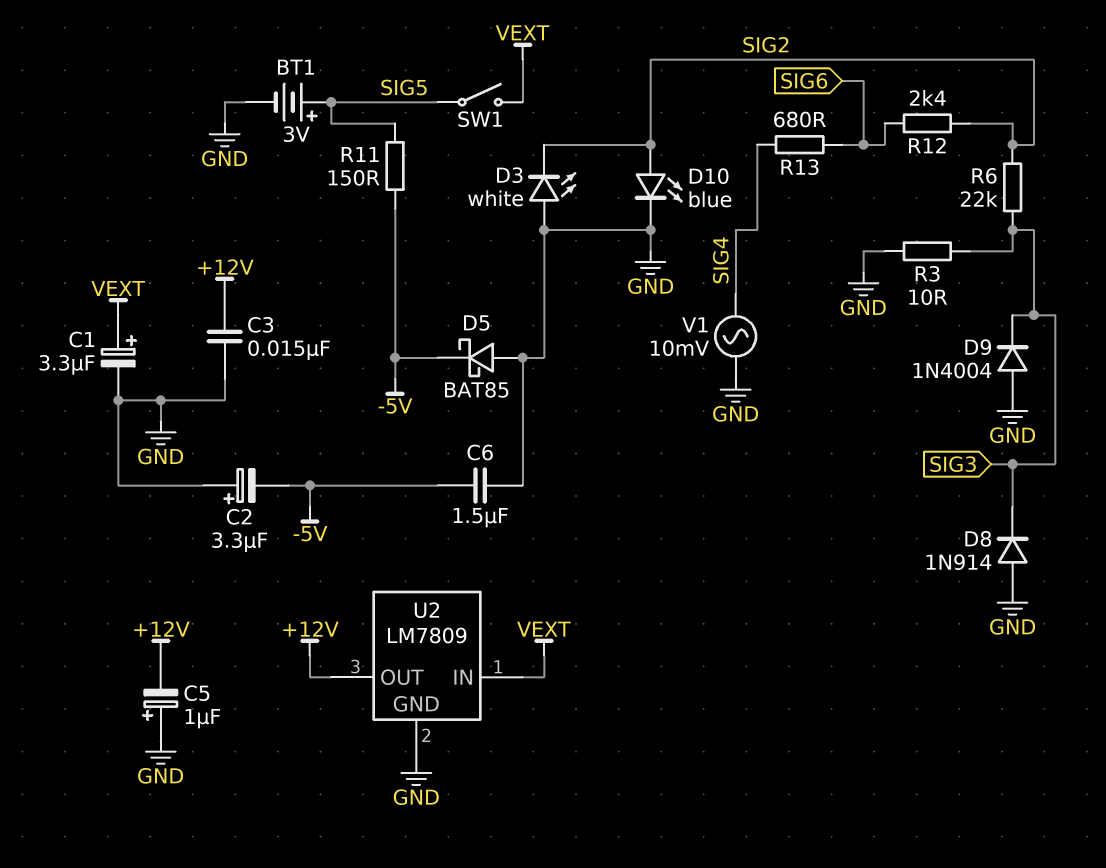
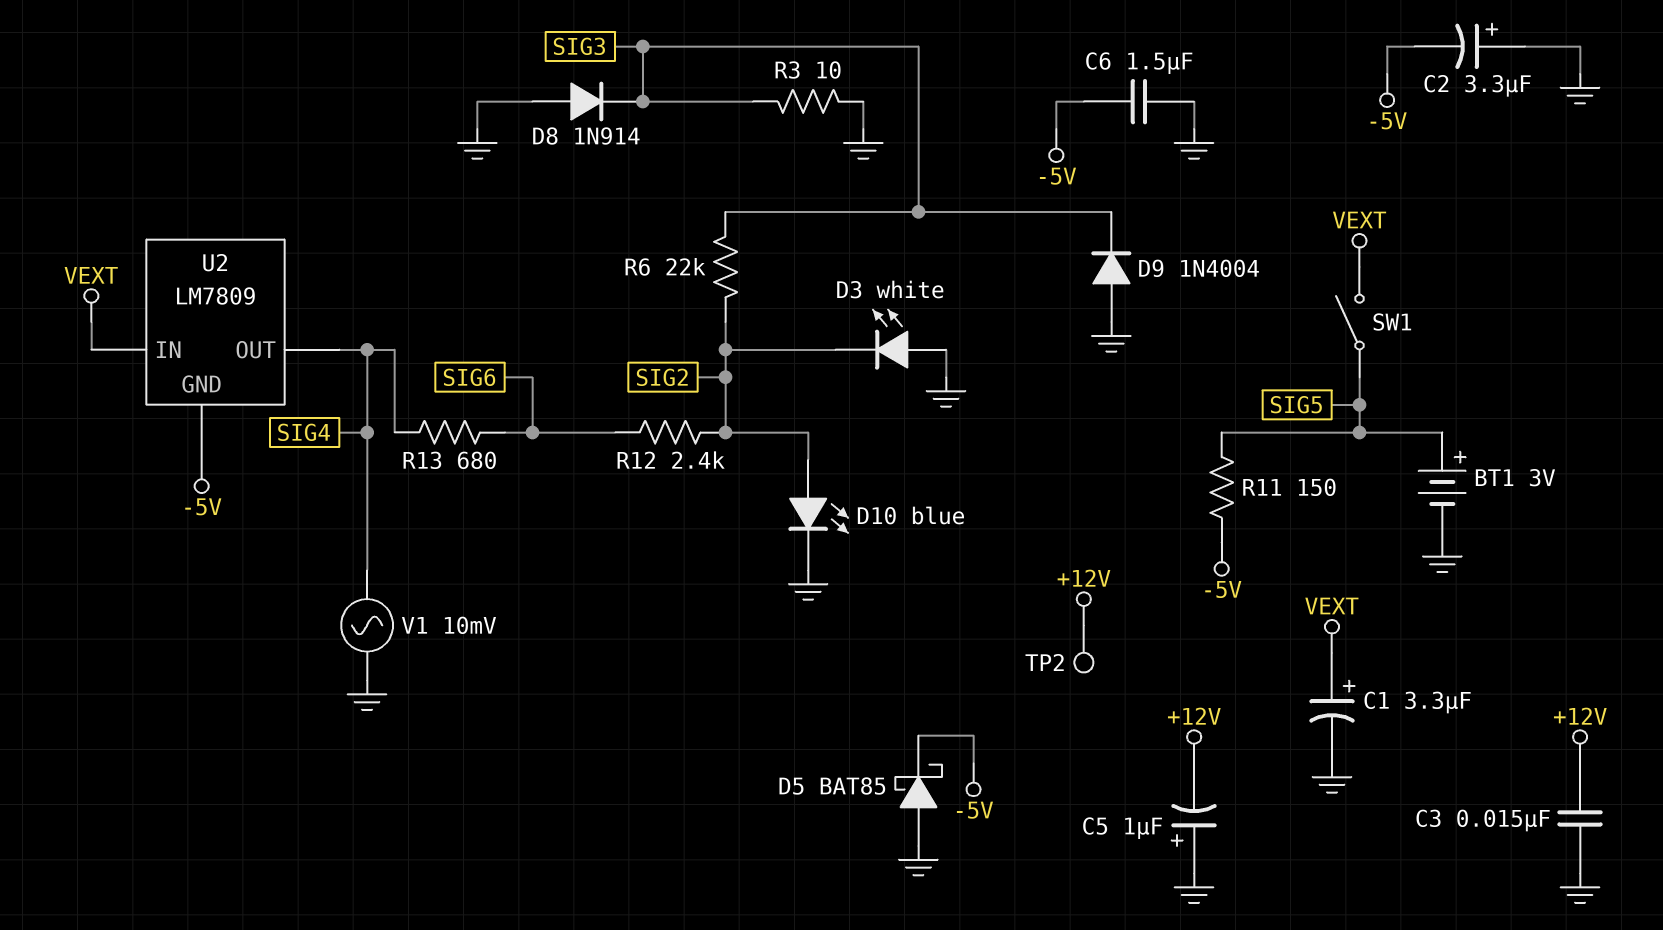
TP2: none -> test point (+12V)
U2 pin GND: GND -> -5V
U2 pin OUT: +12V -> SIG4

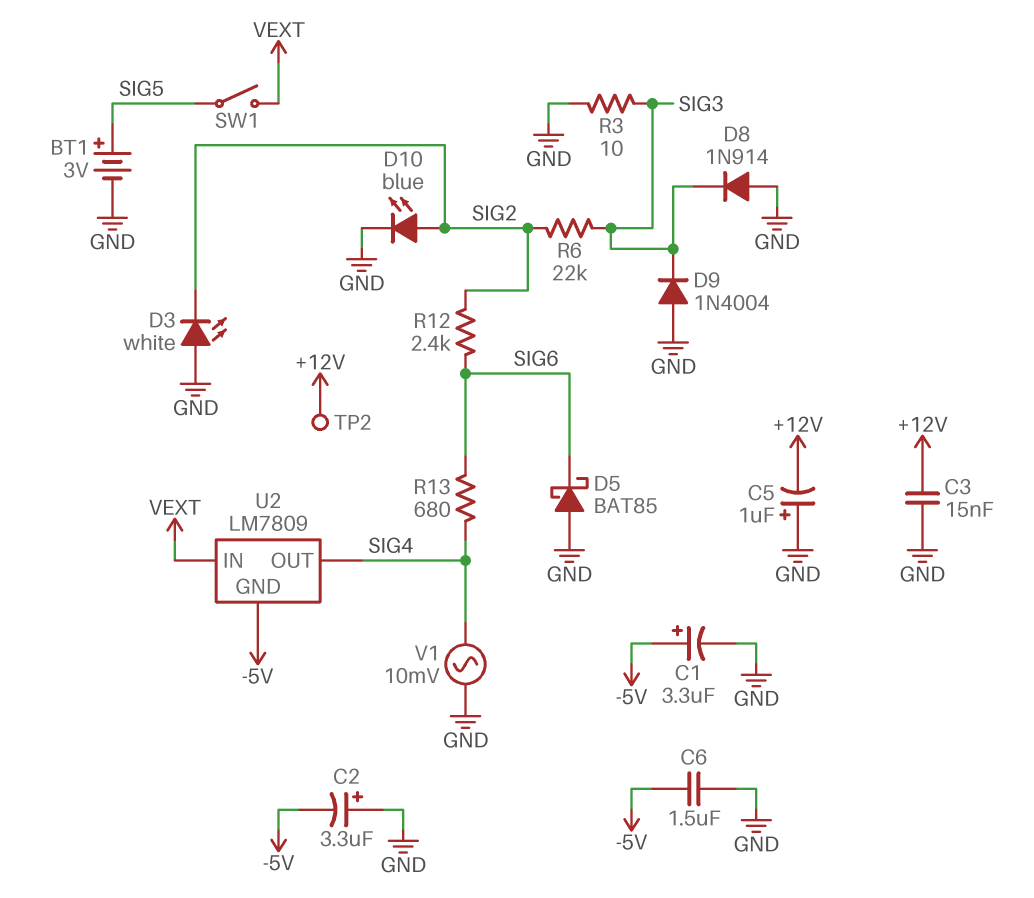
C1: 3.3uF (plus VEXT, minus GND) -> 3.3uF (plus -5V, minus GND)
D5: schottky BAT85 (A GND, K -5V) -> schottky BAT85 (A GND, K SIG6)
R11: 150 (-5V, SIG5) -> none

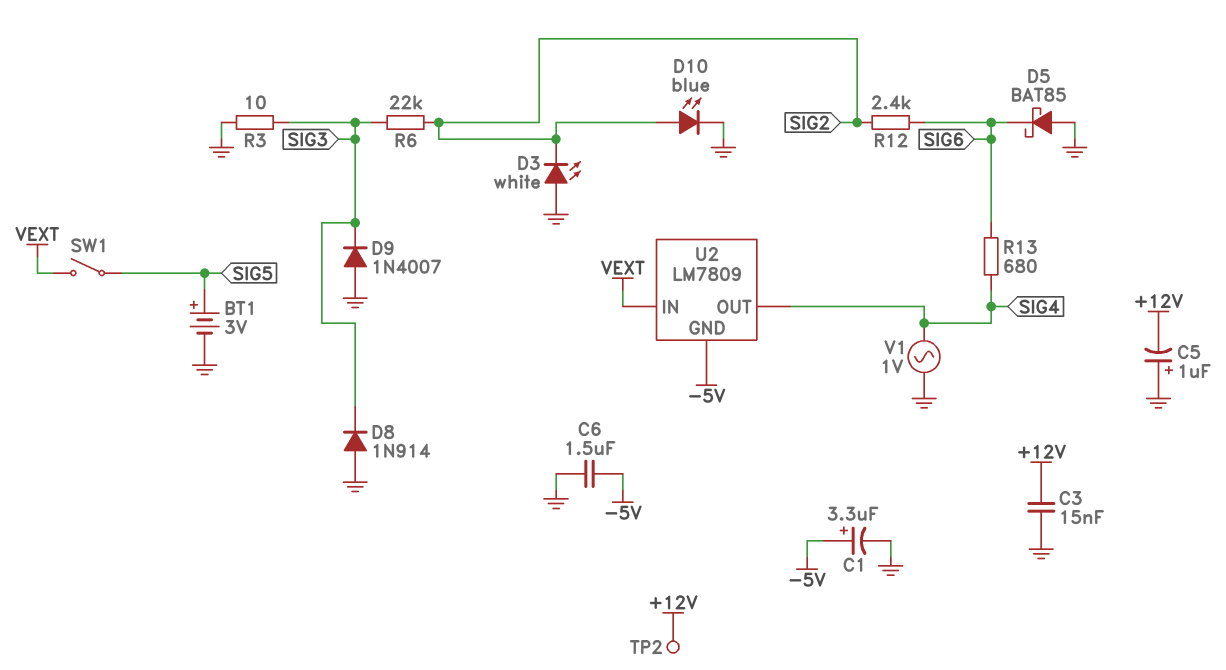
C2: 3.3uF (plus GND, minus -5V) -> none
D9: diode 1N4004 (A GND, K SIG3) -> diode 1N4007 (A GND, K SIG3)
V1: AC 10mV (GND, SIG4) -> AC 1V (GND, SIG4)

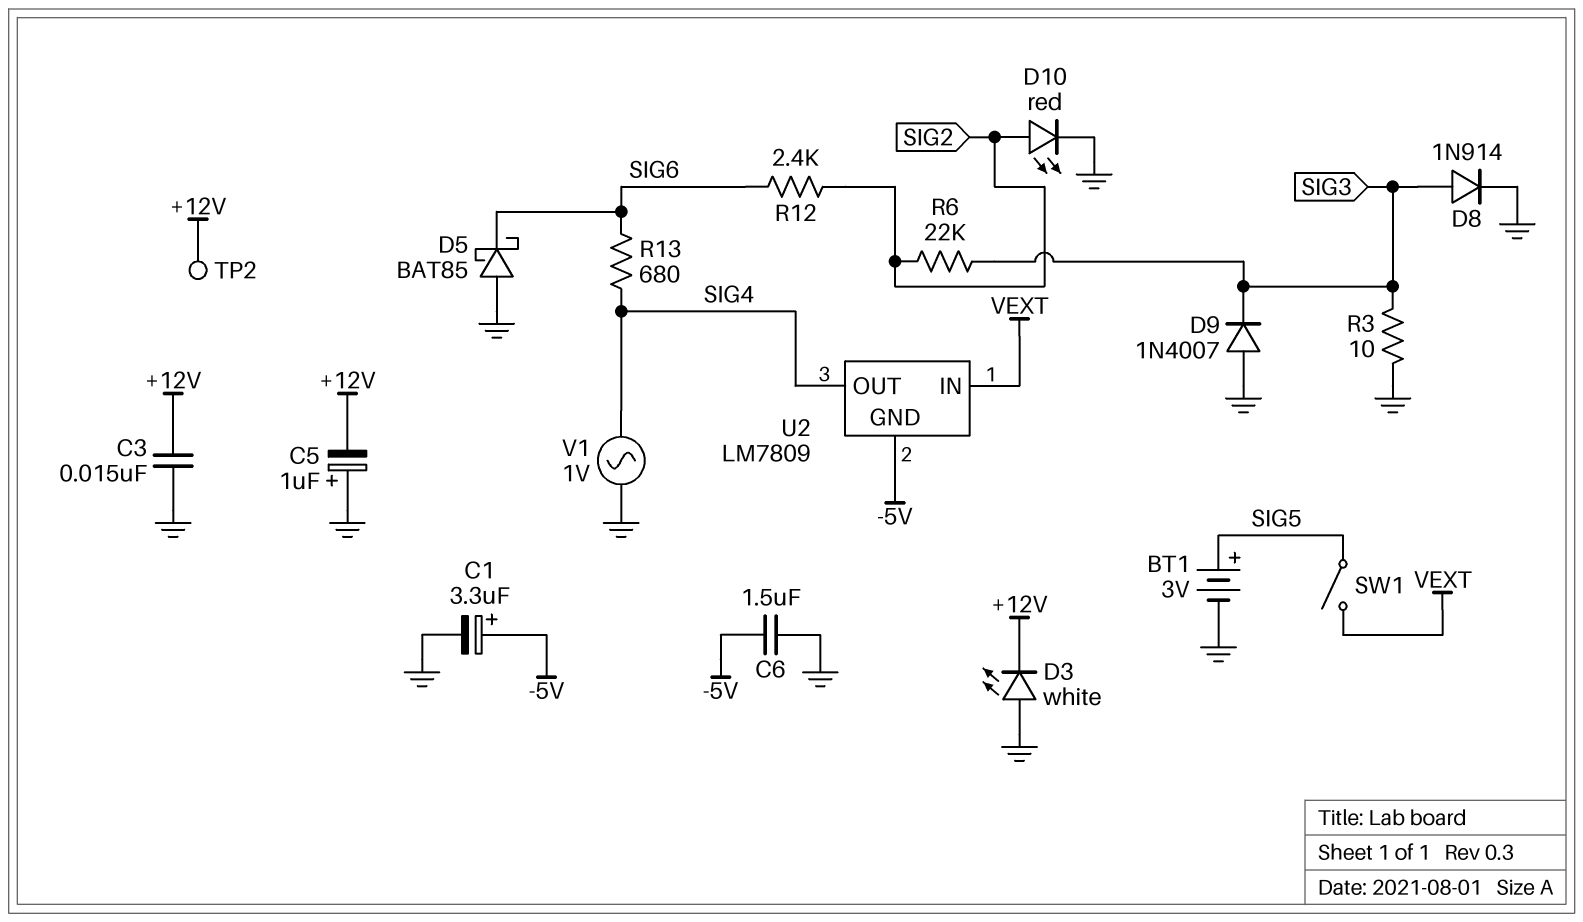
D3: LED white (A GND, K SIG2) -> LED white (A GND, K +12V)
D8: diode 1N914 (A GND, K SIG3) -> diode 1N914 (A SIG3, K GND)
D10: LED blue (A SIG2, K GND) -> LED red (A SIG2, K GND)

